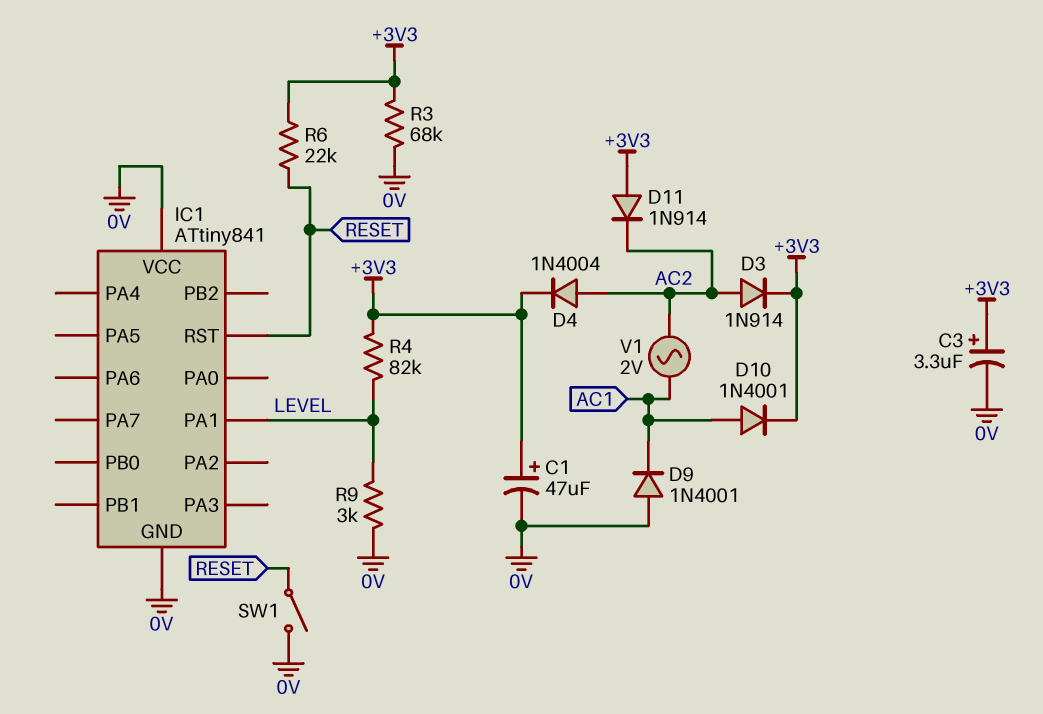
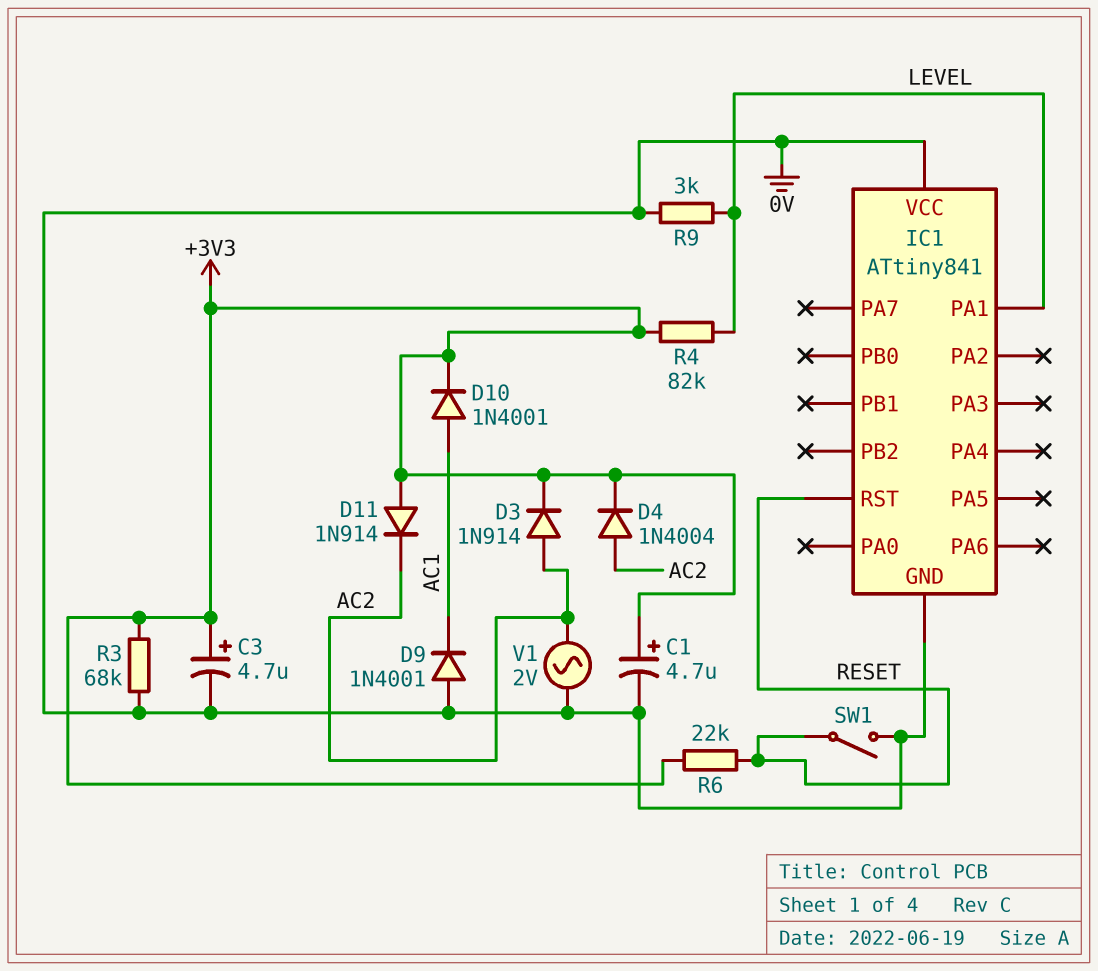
C1: 47uF (plus +3V3, minus 0V) -> 4.7uF (plus +3V3, minus 0V)
C3: 3.3uF (plus +3V3, minus 0V) -> 4.7uF (plus +3V3, minus 0V)
V1: AC 2V (AC1, AC2) -> AC 2V (0V, AC2)

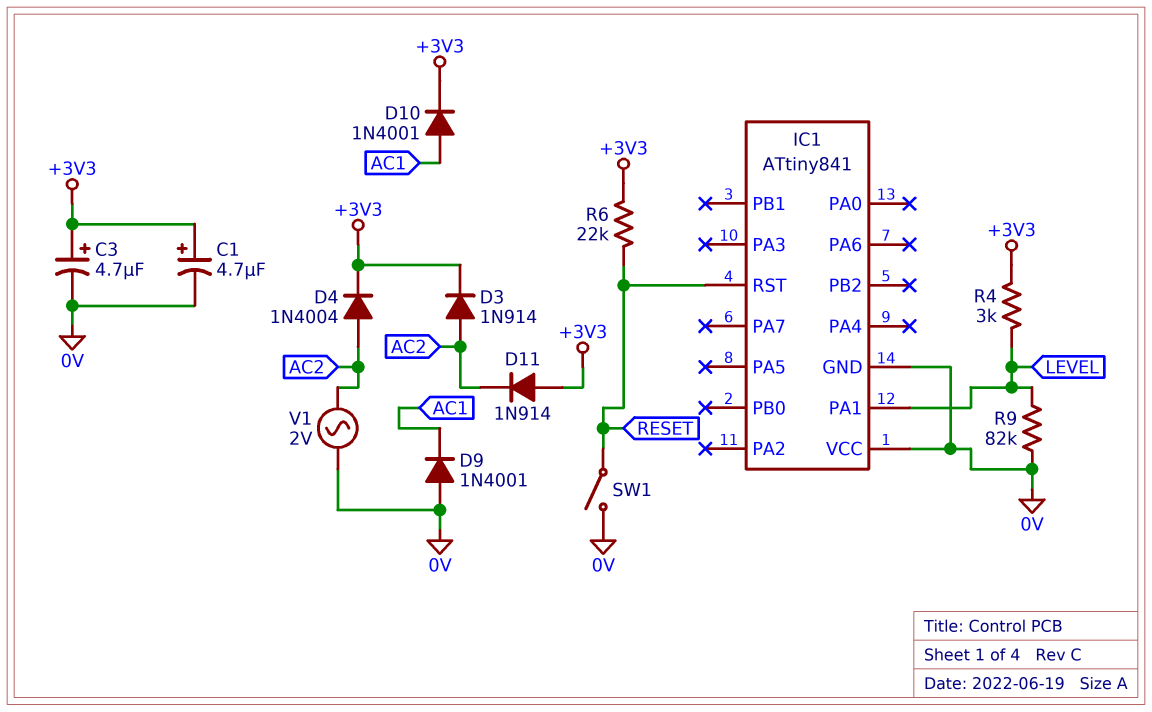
R3: 68k (+3V3, 0V) -> none
R4: 82k (+3V3, LEVEL) -> 3k (+3V3, LEVEL)
R9: 3k (0V, LEVEL) -> 82k (0V, LEVEL)

